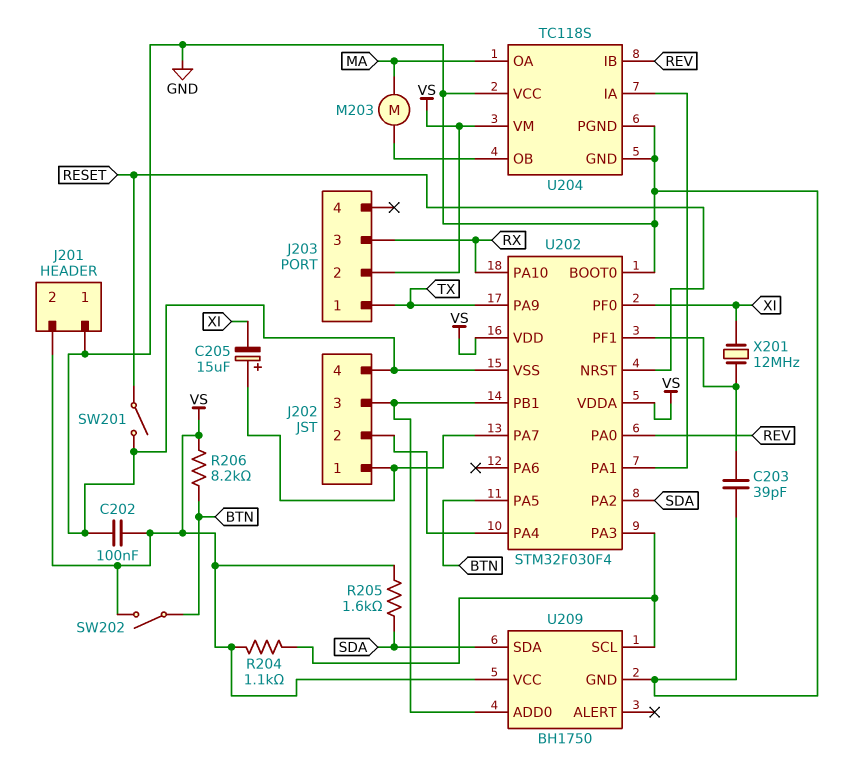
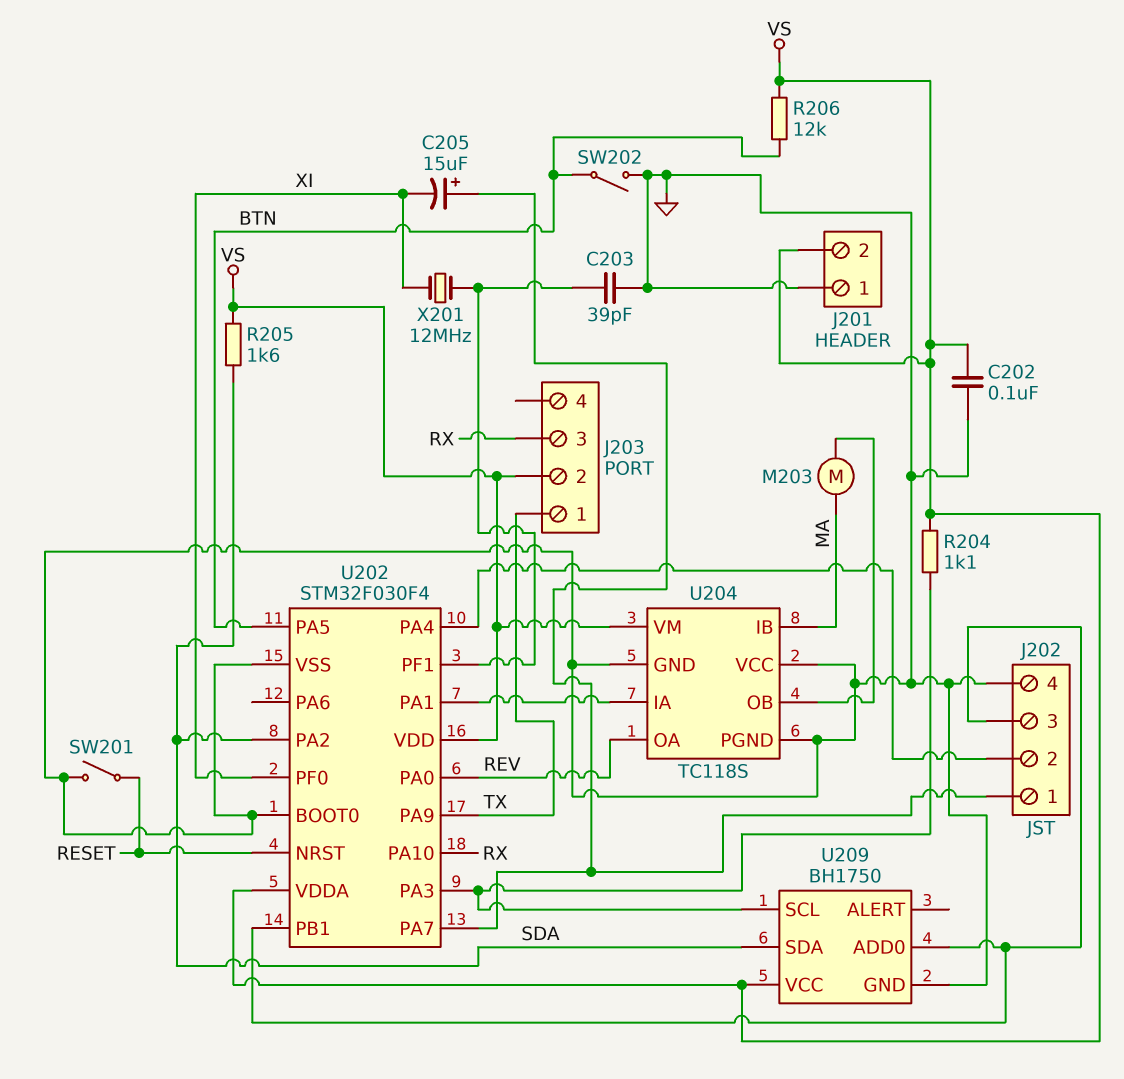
R206: 8.2k (BTN, VS) -> 12k (BTN, VS)
SW202: switch (BTN, VS) -> switch (BTN, GND)
U204 pin IB: REV -> MA
U204 pin OA: MA -> REV

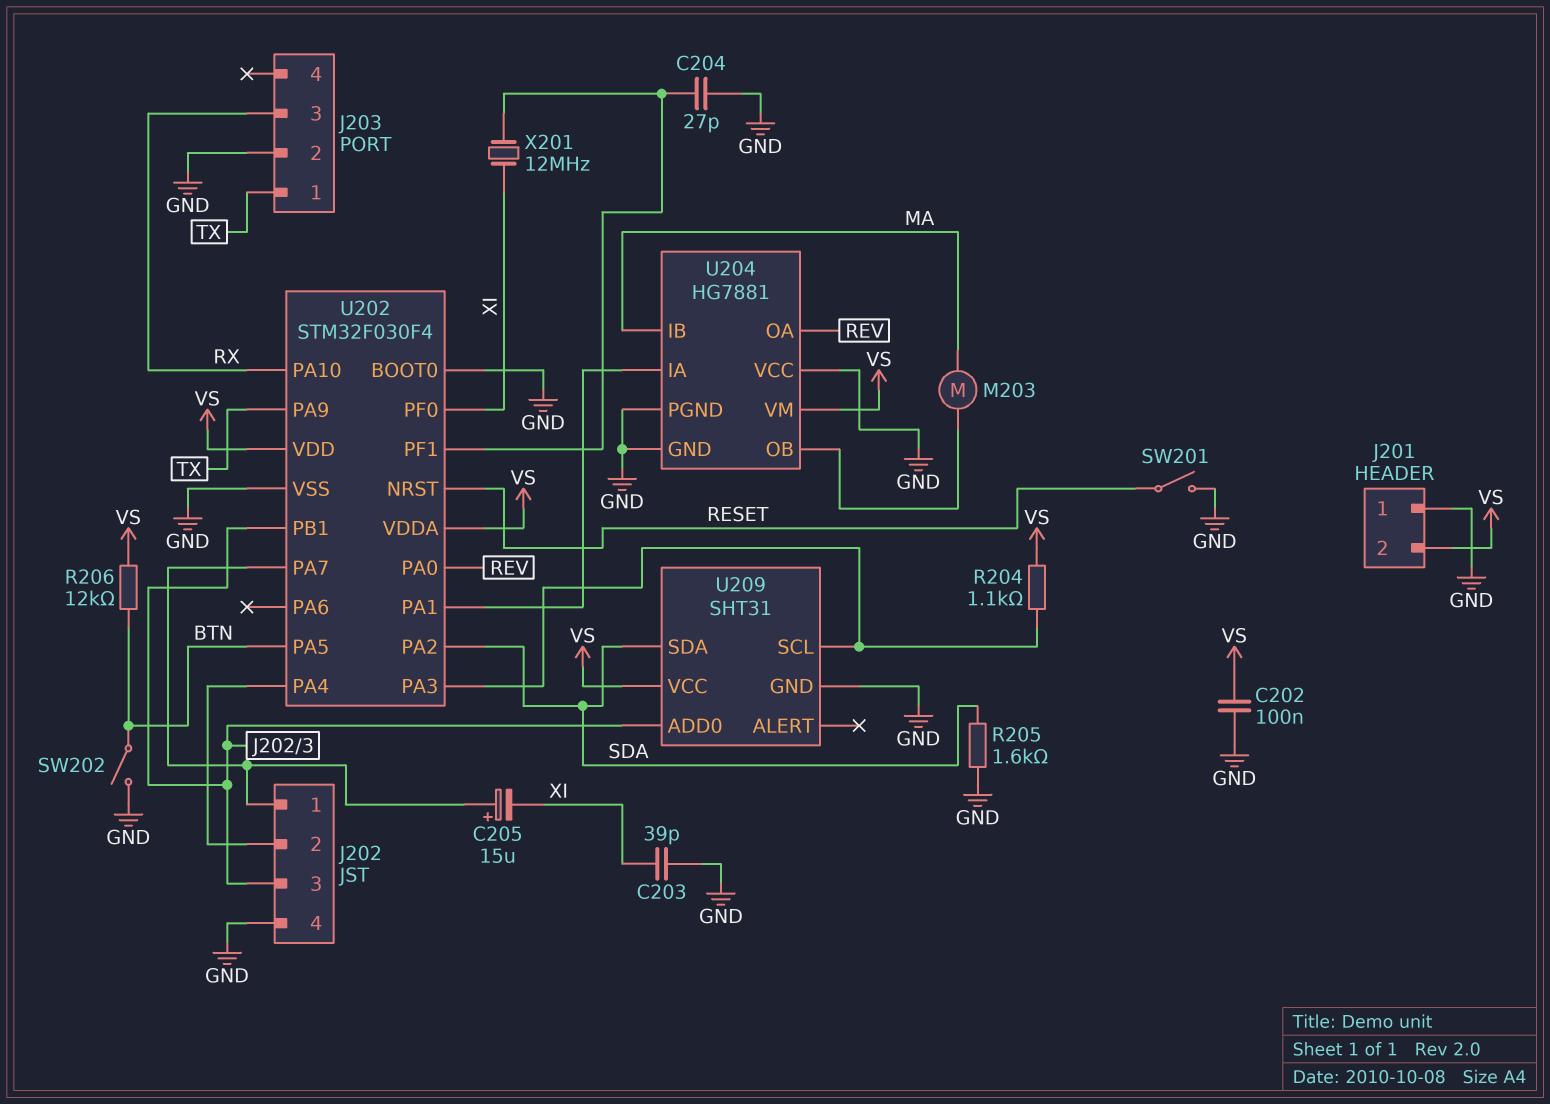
C203: 39pF (GND, U202/PF1) -> 39pF (GND, XI)
C204: none -> 27pF (GND, U202/PF1)
J203 pin 2: VS -> GND
R205: 1.6k (SDA, VS) -> 1.6k (GND, SDA)
U204: TC118S -> HG7881
U209: BH1750 -> SHT31

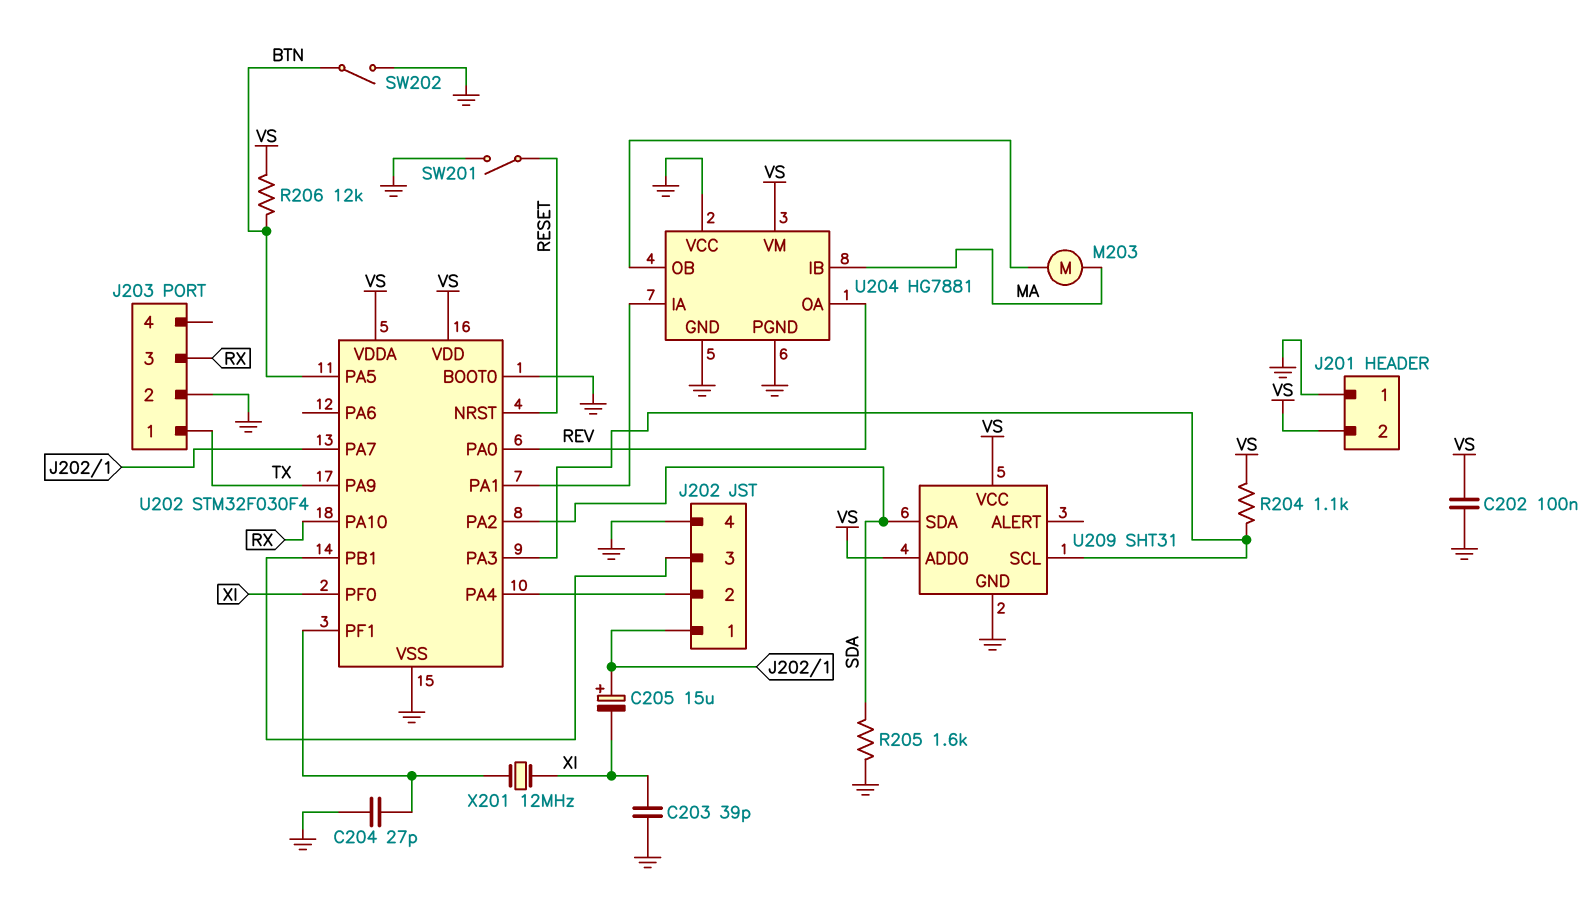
U209 pin ADD0: J202/3 -> VS

